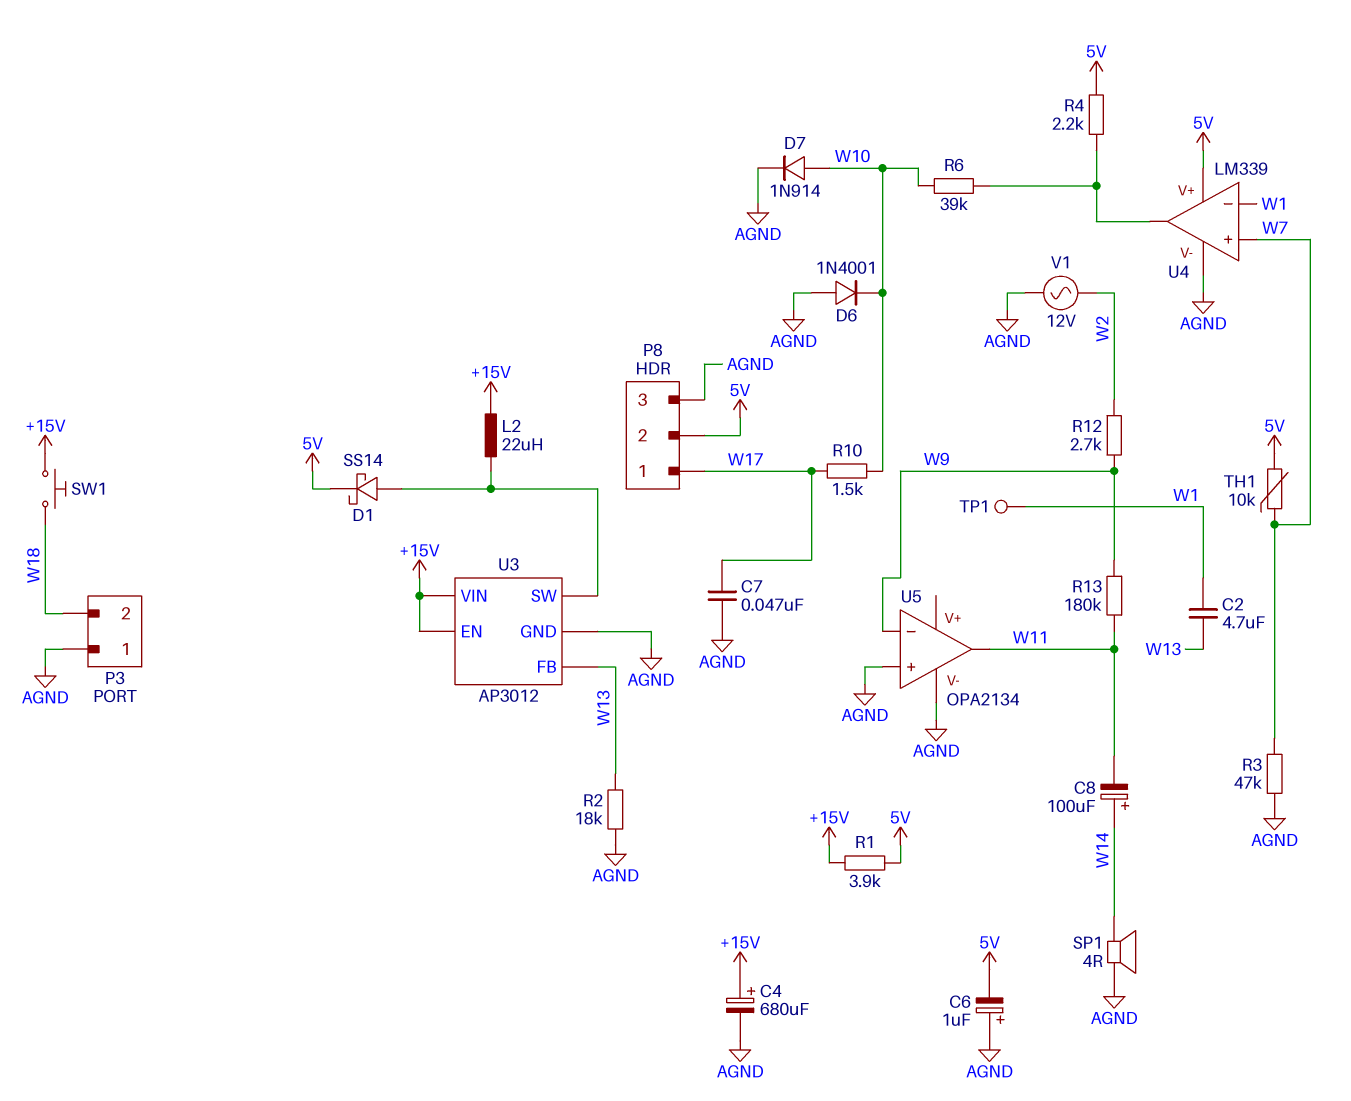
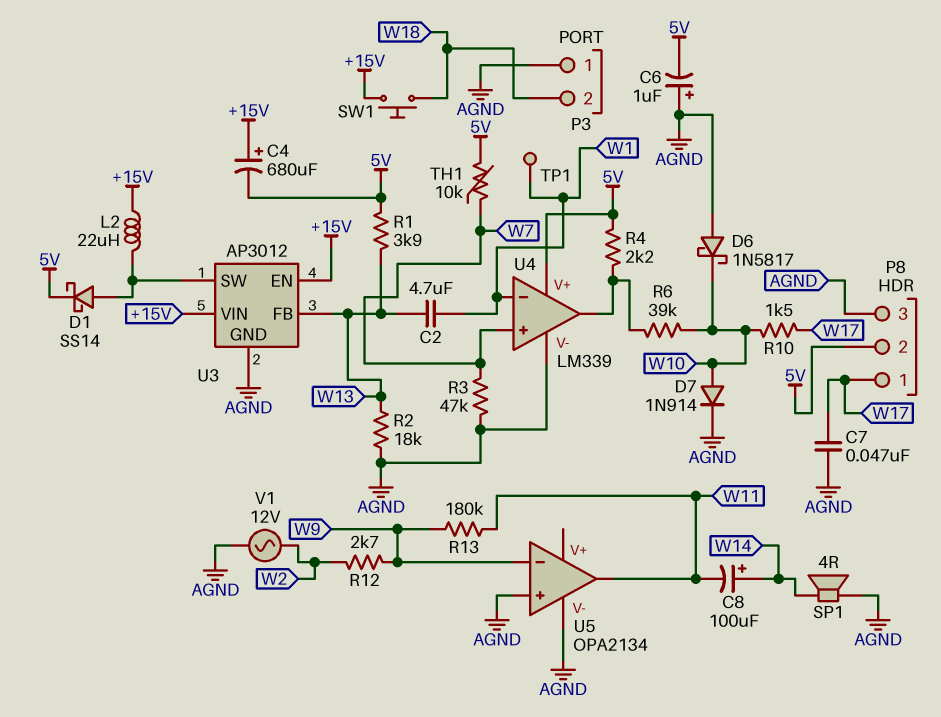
C4: 680uF (plus +15V, minus AGND) -> 680uF (plus +15V, minus 5V)
D6: diode 1N4001 (A AGND, K W10) -> schottky 1N5817 (A AGND, K W10)
R1: 3.9k (+15V, 5V) -> 3.9k (5V, W13)

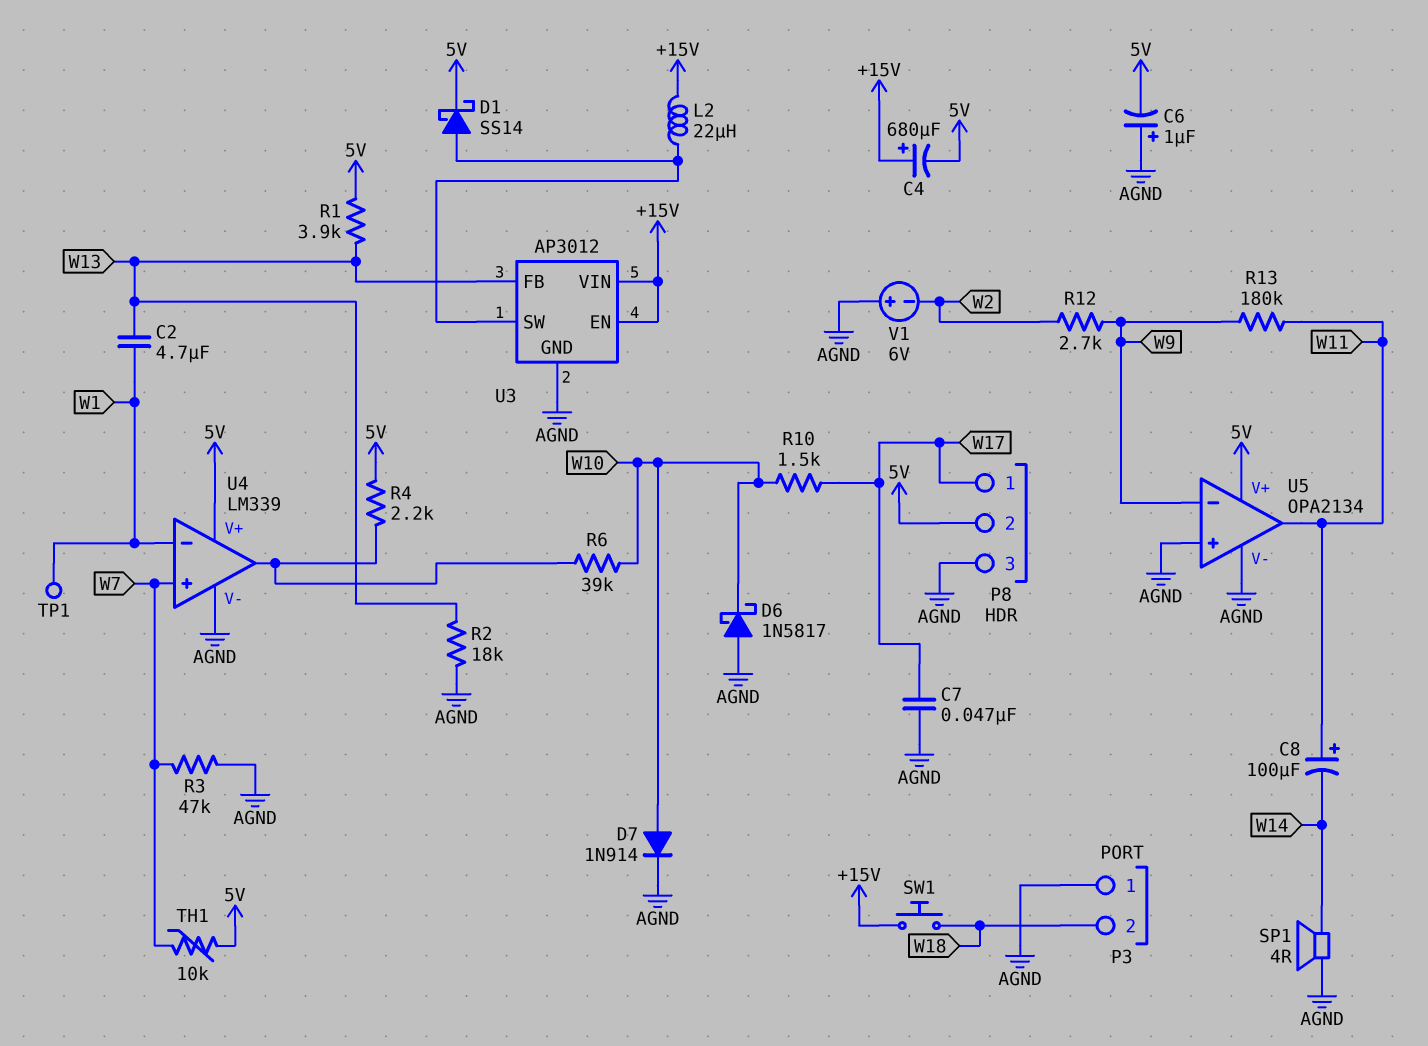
C8: 100uF (plus W14, minus W11) -> 100uF (plus W11, minus W14)
U5 pin V+: none -> 5V
V1: AC 12V (AGND, W2) -> 6V (plus AGND, minus W2)

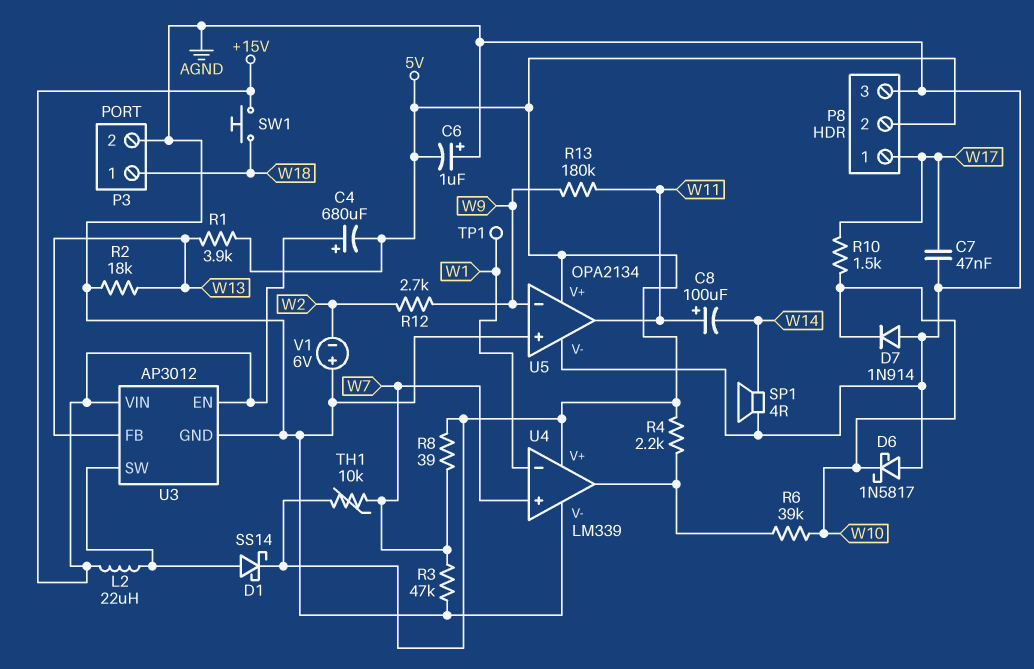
C2: 4.7uF (W1, W13) -> none
D7: diode 1N914 (A W10, K AGND) -> diode 1N914 (A AGND, K W10)
P3 pin 1: AGND -> W18
P3 pin 2: W18 -> AGND
R8: none -> 39 (5V, W7)

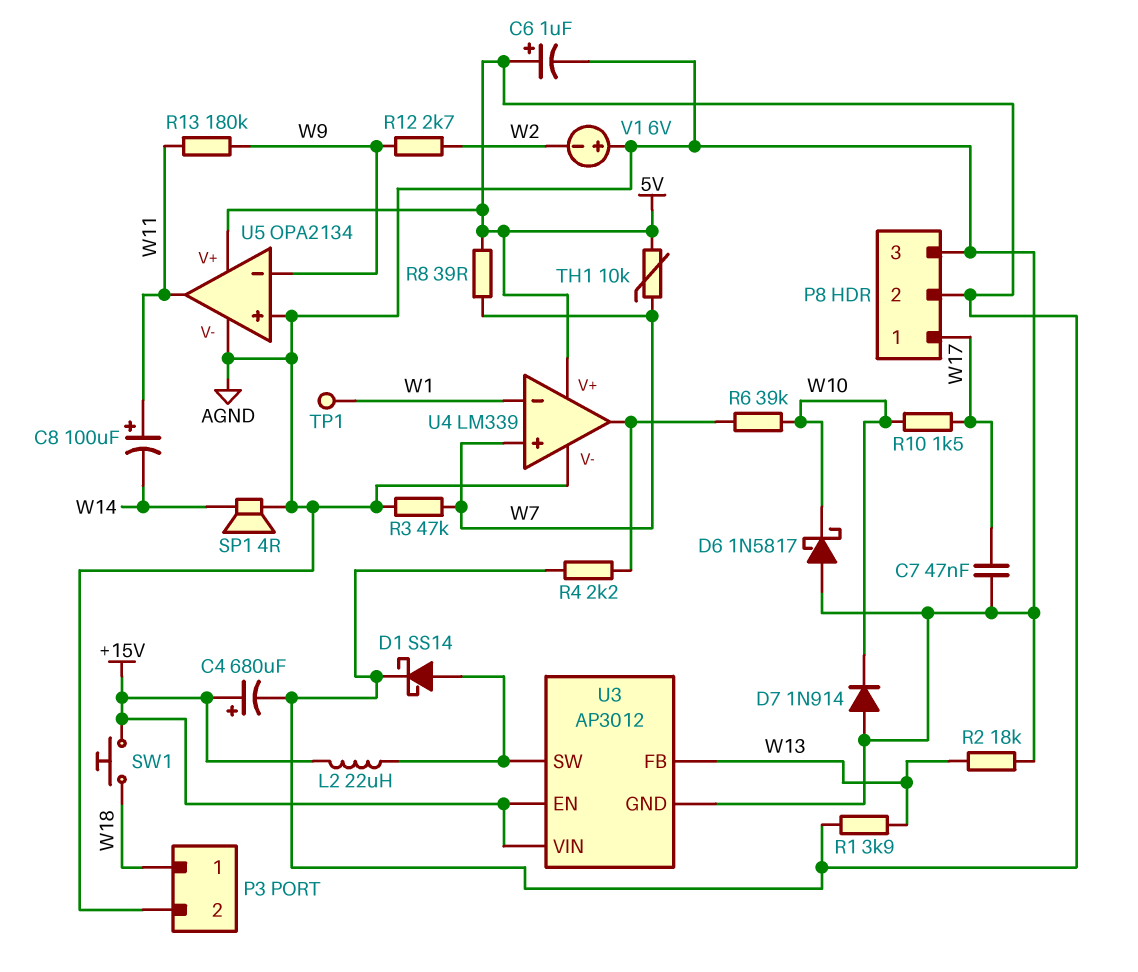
C6: 1uF (plus AGND, minus 5V) -> 1uF (plus 5V, minus AGND)

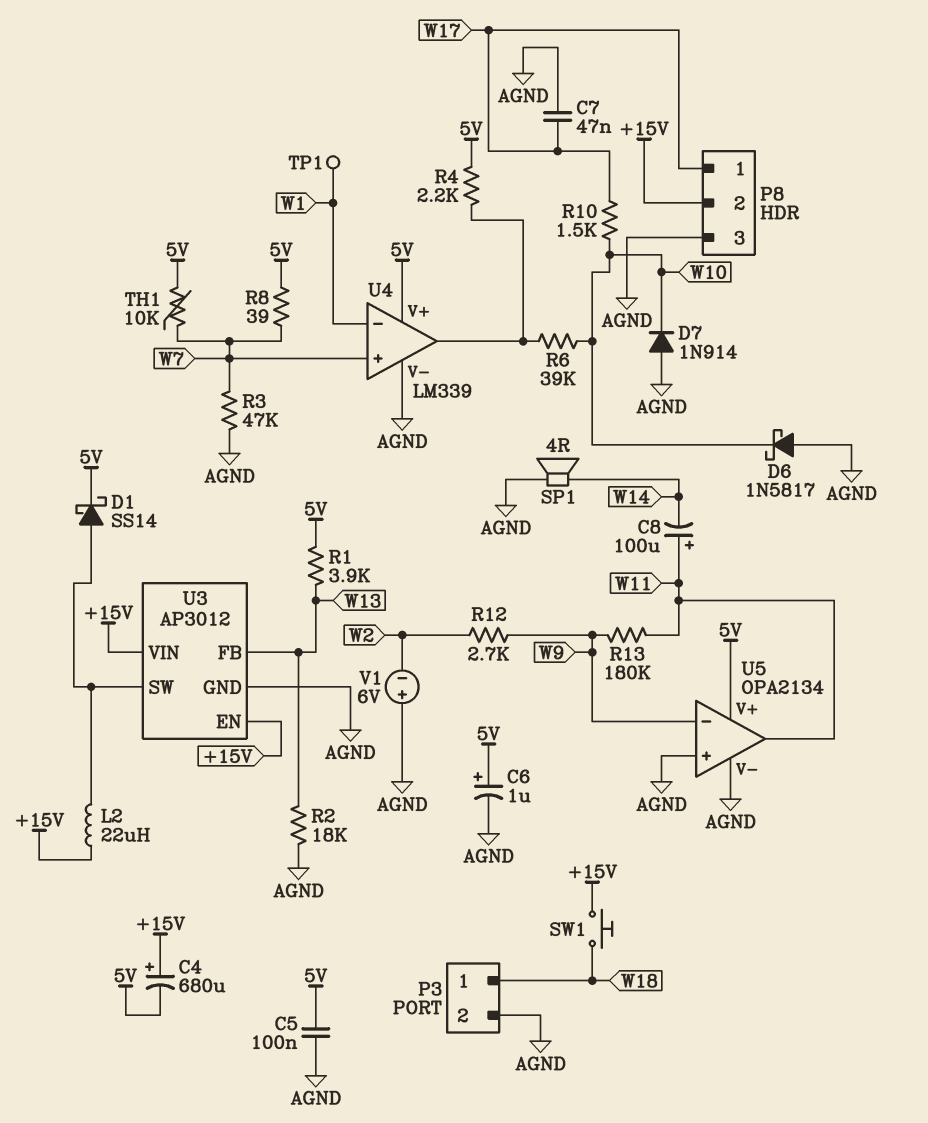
C5: none -> 100nF (5V, AGND)
P8 pin 2: 5V -> +15V

